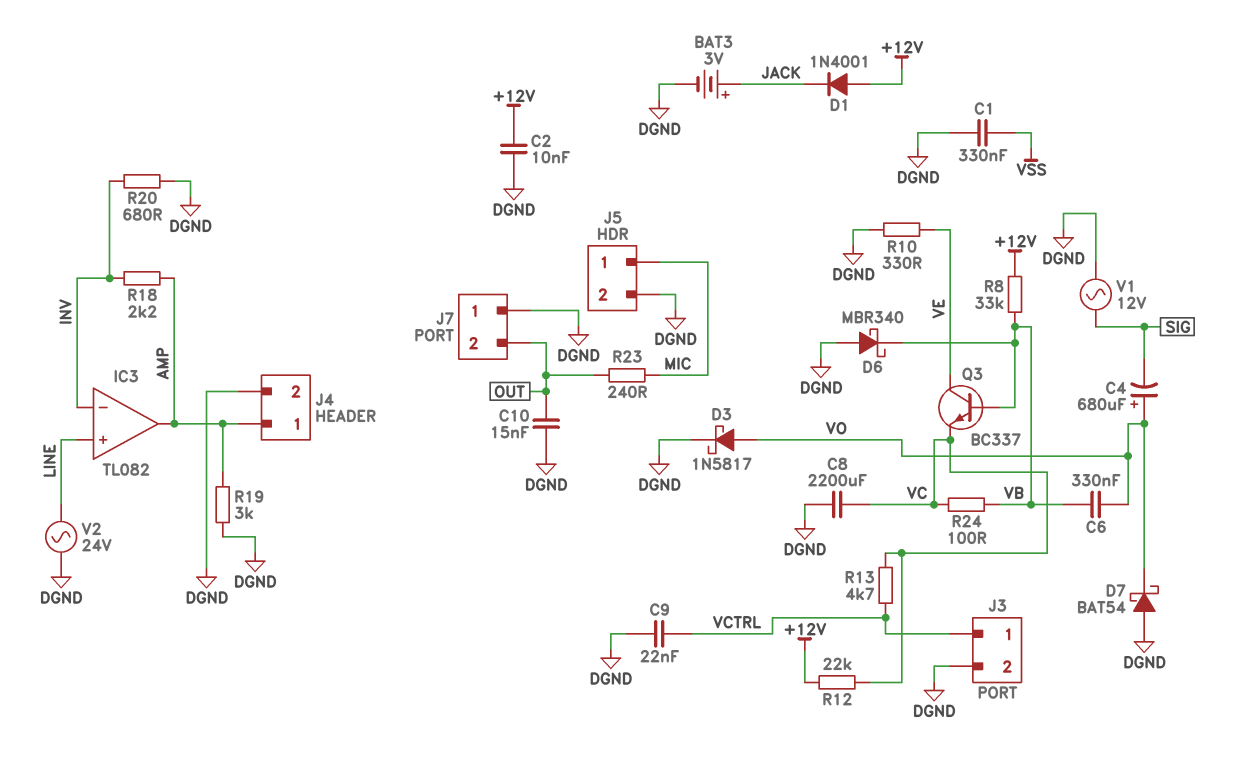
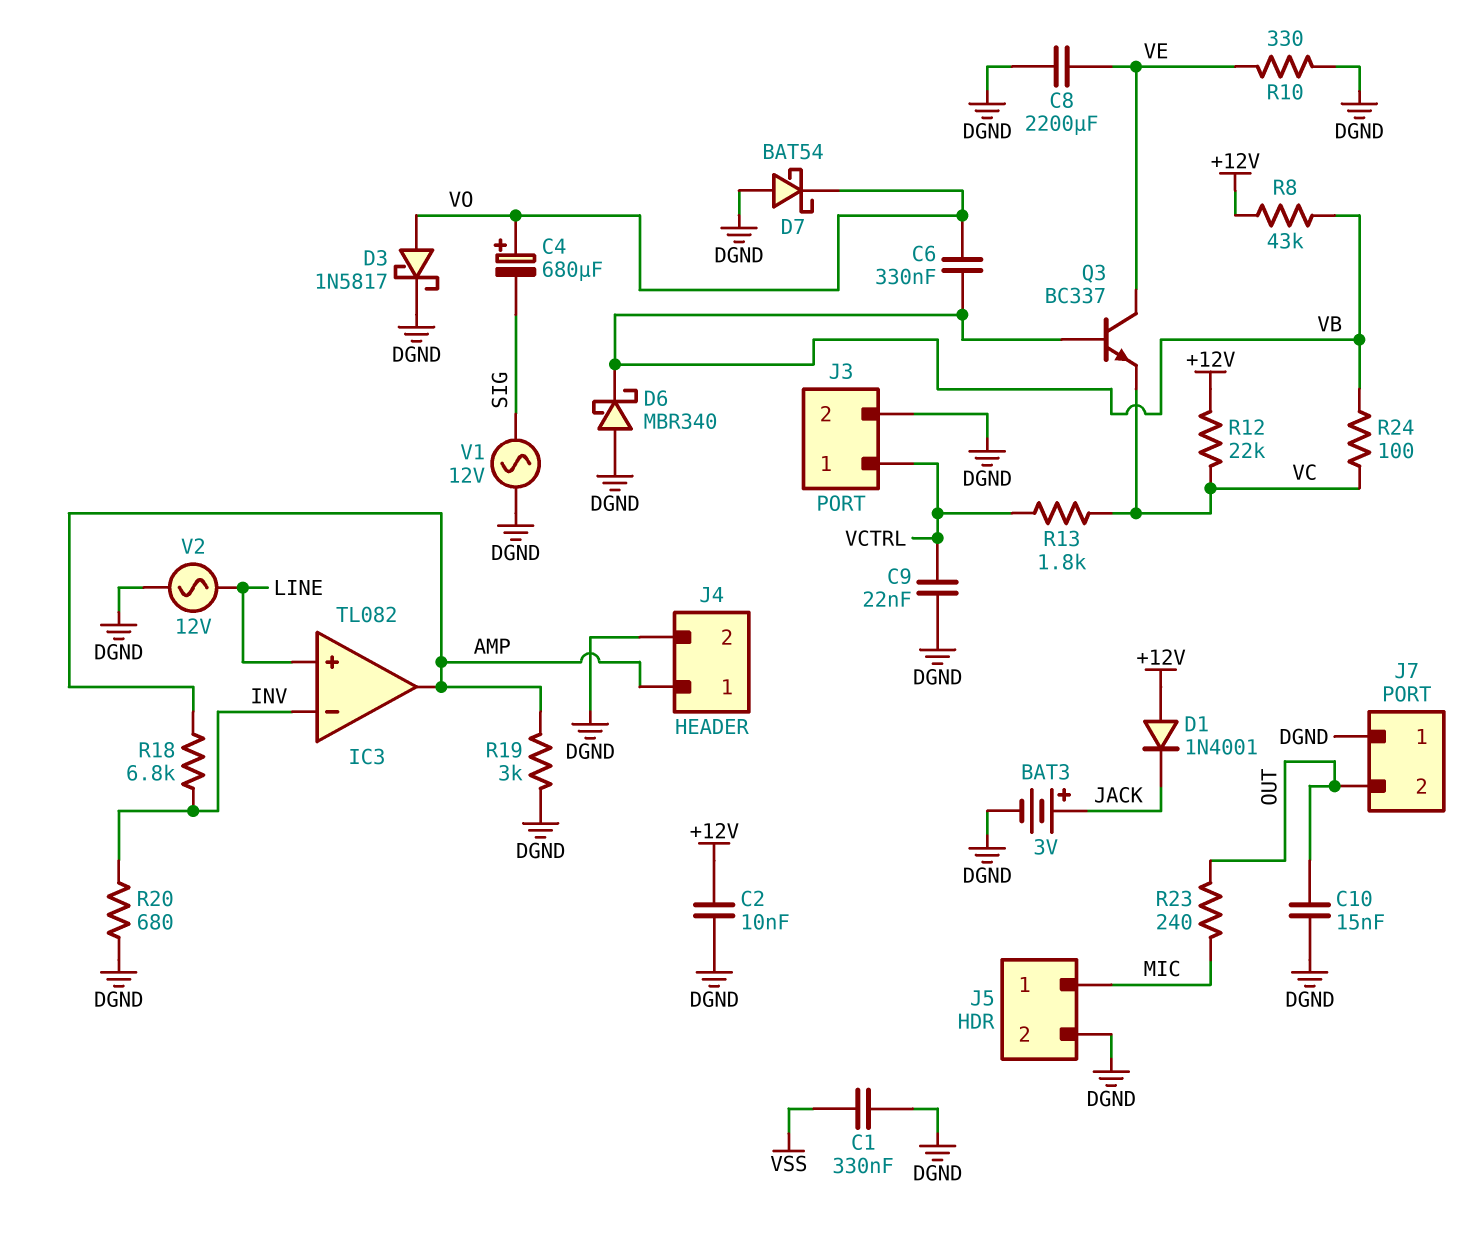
C8: 2200uF (DGND, VC) -> 2200uF (DGND, VE)
R8: 33k (+12V, VB) -> 43k (+12V, VB)
R13: 4.7k (VC, VCTRL) -> 1.8k (VC, VCTRL)
R18: 2.2k (AMP, INV) -> 6.8k (AMP, INV)
V2: AC 24V (DGND, LINE) -> AC 12V (DGND, LINE)

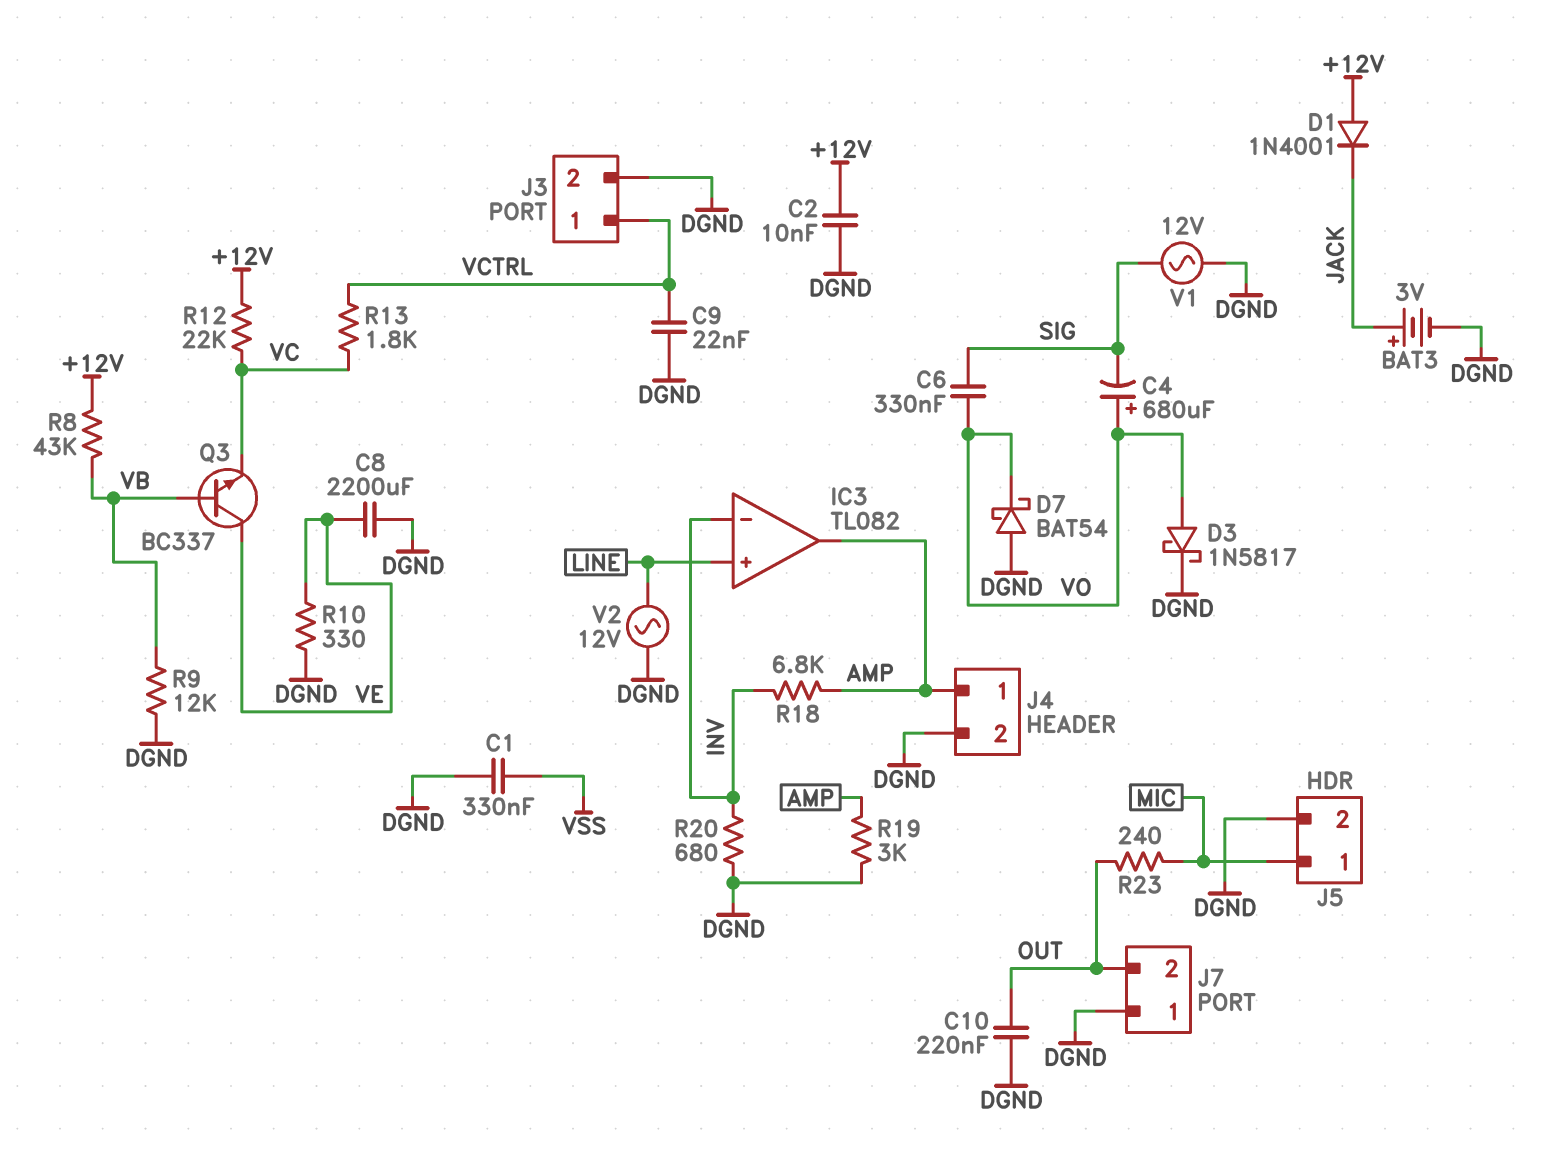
C6: 330nF (VB, VO) -> 330nF (SIG, VO)
C10: 15nF (DGND, OUT) -> 220nF (DGND, OUT)
D6: schottky MBR340 (A DGND, K VB) -> none
R9: none -> 12k (DGND, VB)
R24: 100 (VB, VC) -> none

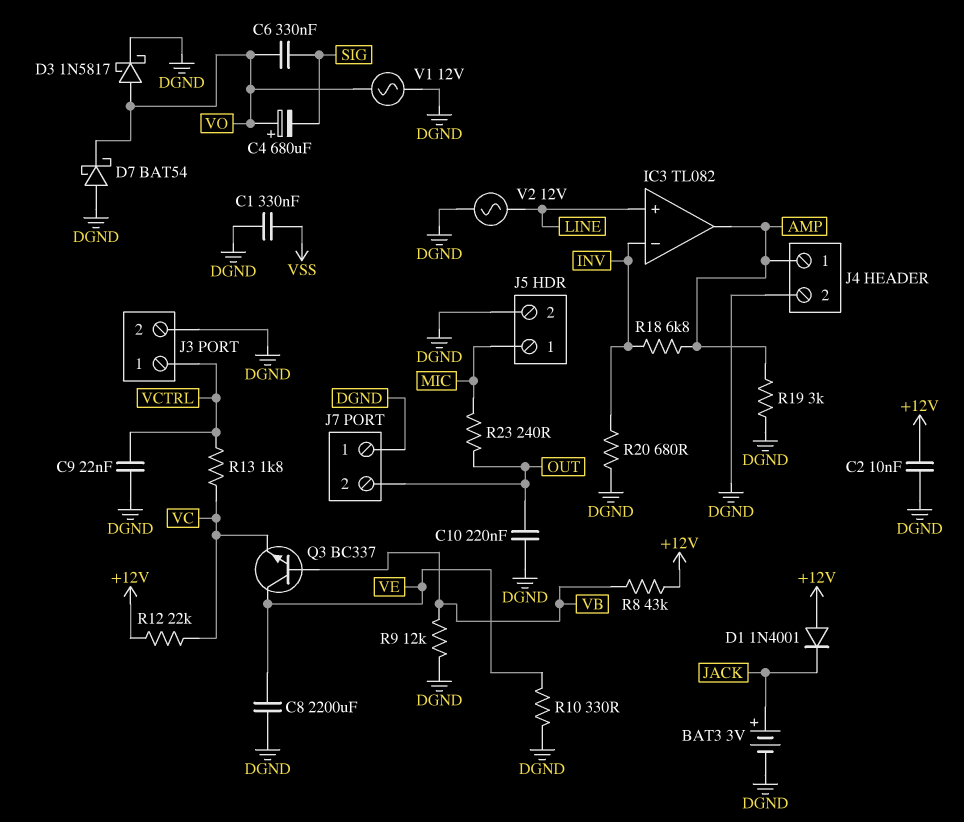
V1: AC 12V (DGND, SIG) -> AC 12V (DGND, VO)

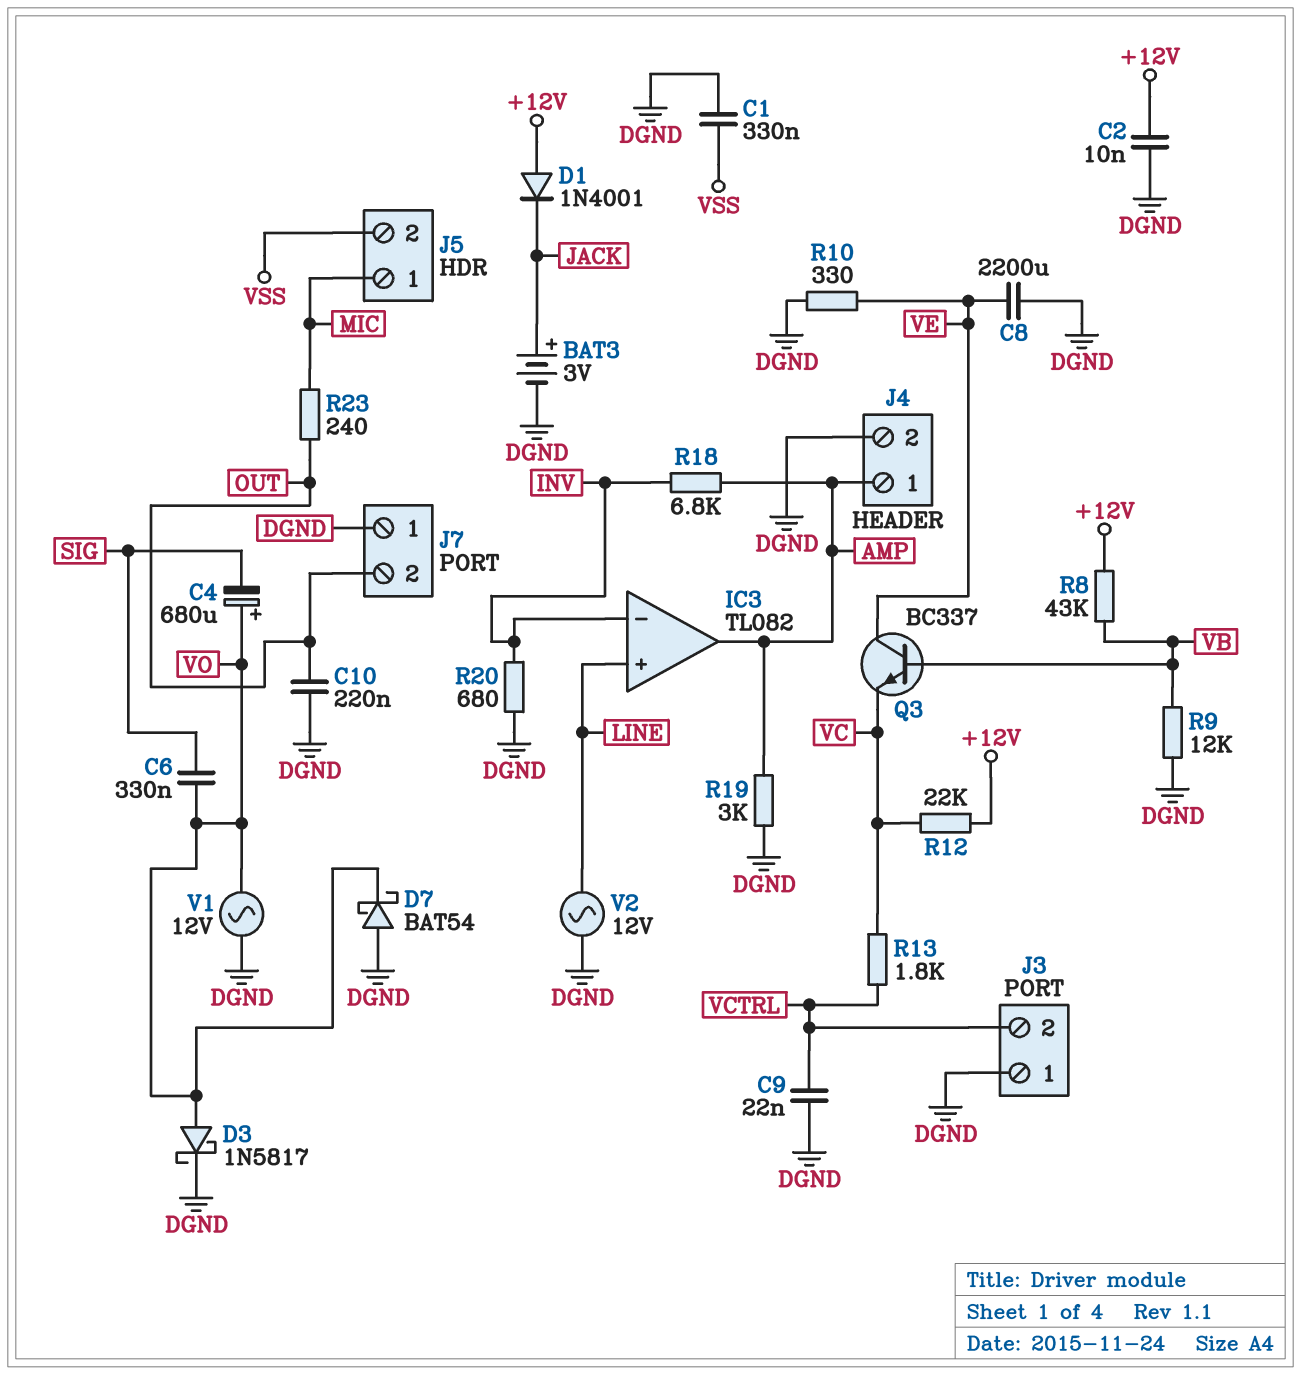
J3 pin 1: VCTRL -> DGND
J3 pin 2: DGND -> VCTRL
J5 pin 2: DGND -> VSS

